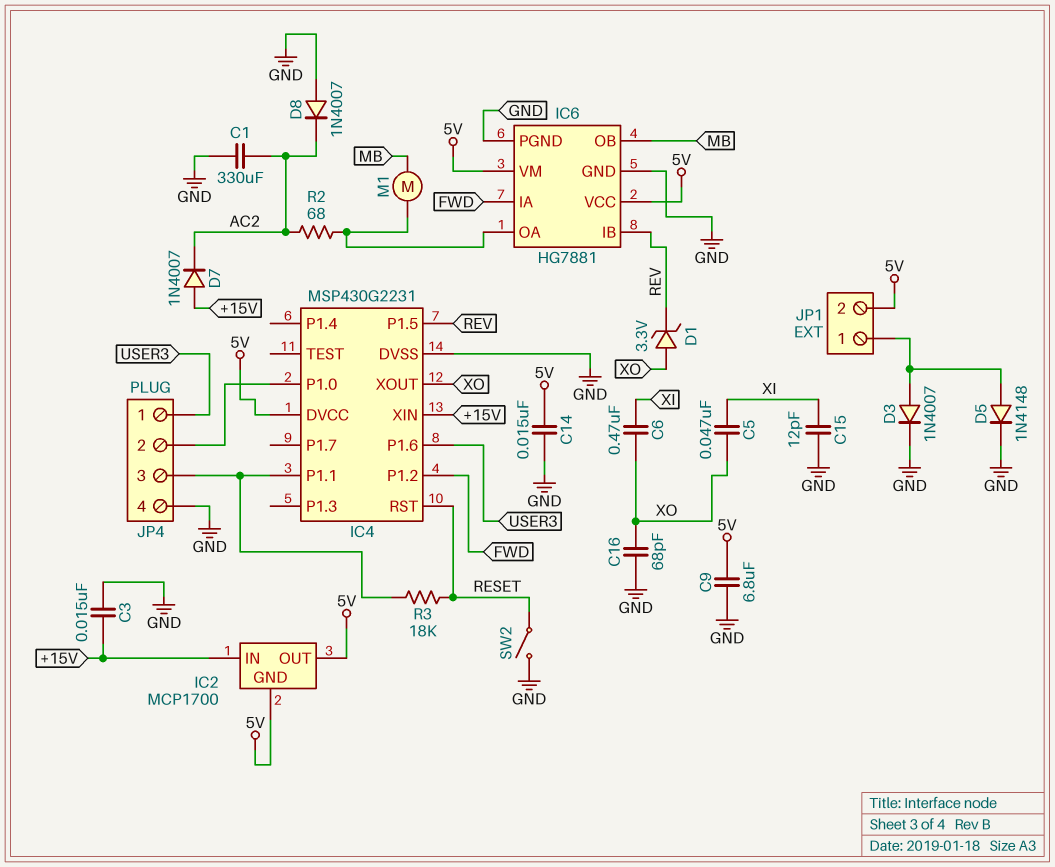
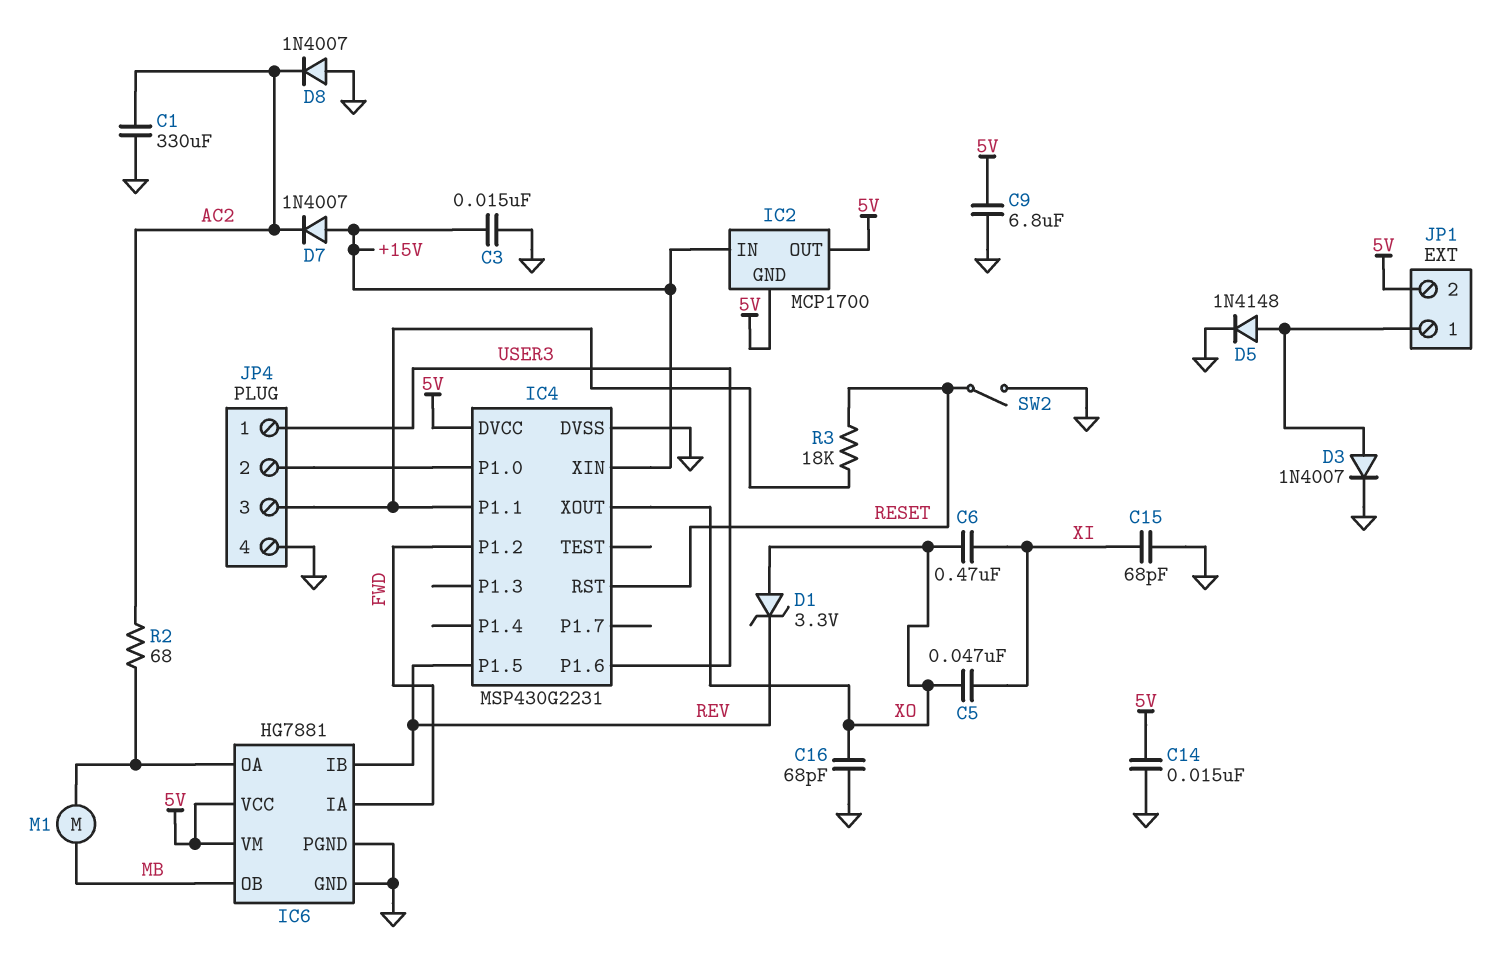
C15: 12pF (GND, XI) -> 68pF (GND, XI)

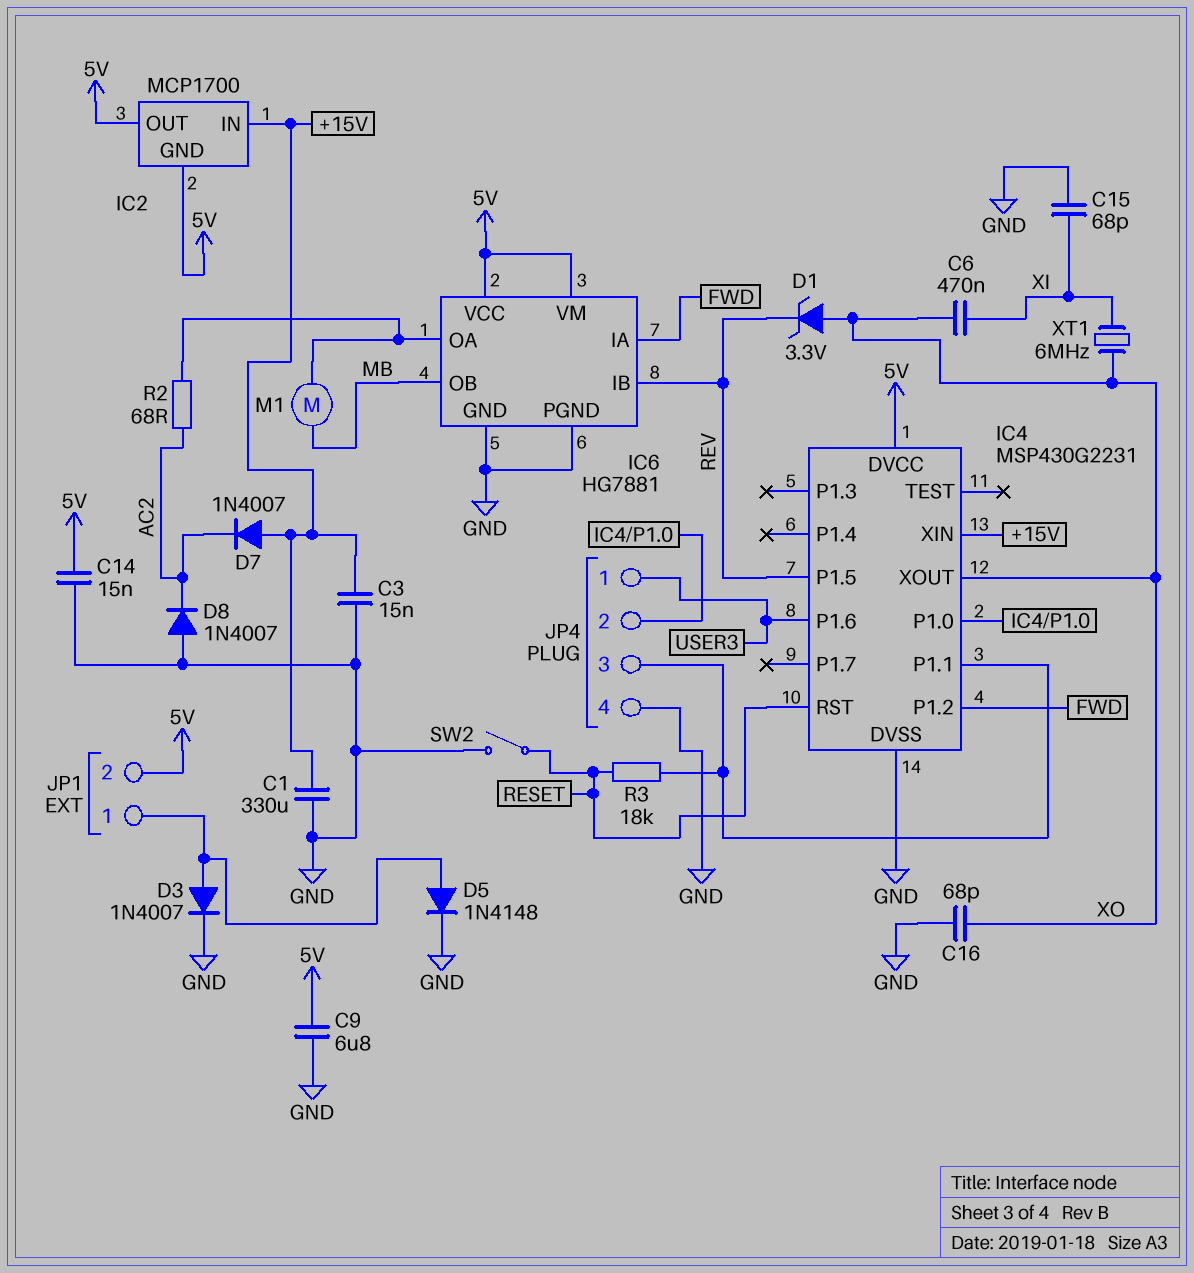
C1: 330uF (AC2, GND) -> 330uF (+15V, GND)
C5: 47nF (XI, XO) -> none
XT1: none -> 6MHz (XI, XO)

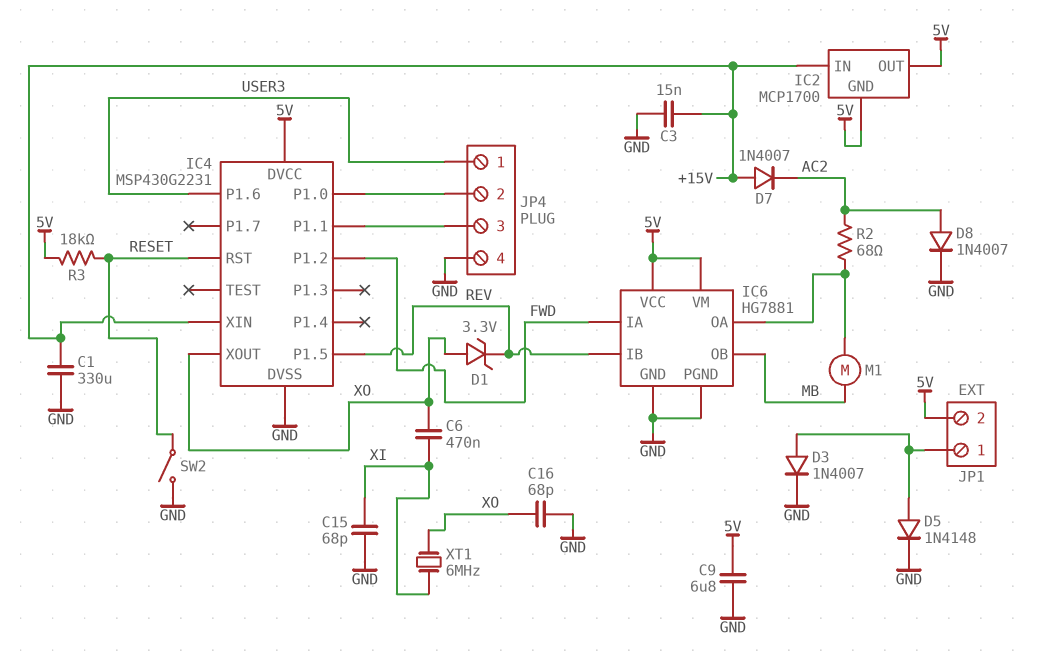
C14: 15nF (5V, GND) -> none
D8: diode 1N4007 (A GND, K AC2) -> diode 1N4007 (A AC2, K GND)
R3: 18k (IC4/P1.1, RESET) -> 18k (5V, RESET)

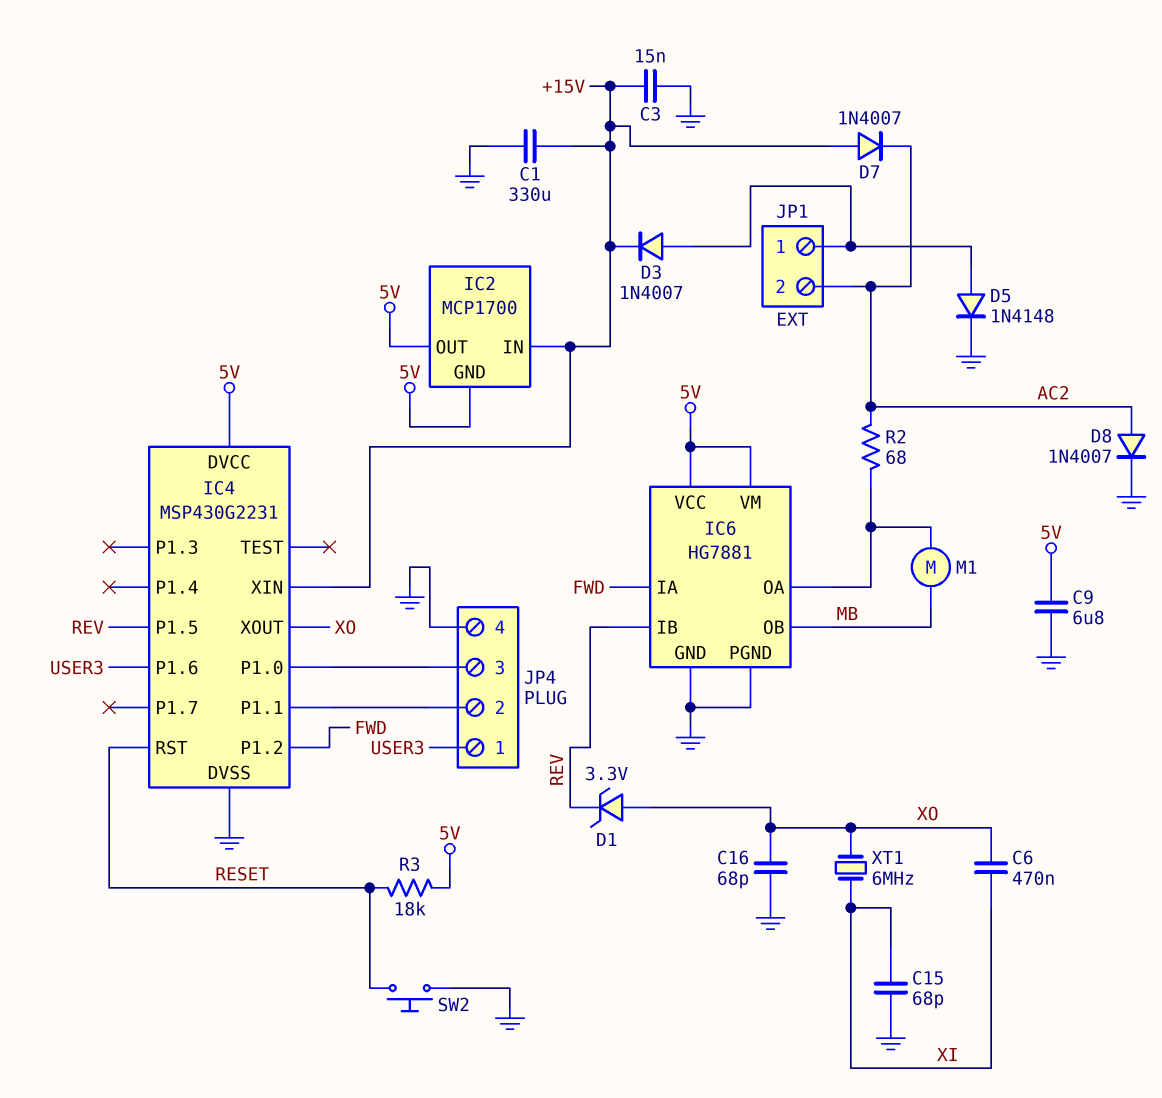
D3: diode 1N4007 (A JP1/1, K GND) -> diode 1N4007 (A JP1/1, K +15V)
JP1 pin 2: 5V -> AC2
JP4 pin 2: IC4/P1.0 -> IC4/P1.1
JP4 pin 3: IC4/P1.1 -> IC4/P1.0
SW2: switch (GND, RESET) -> button (GND, RESET)

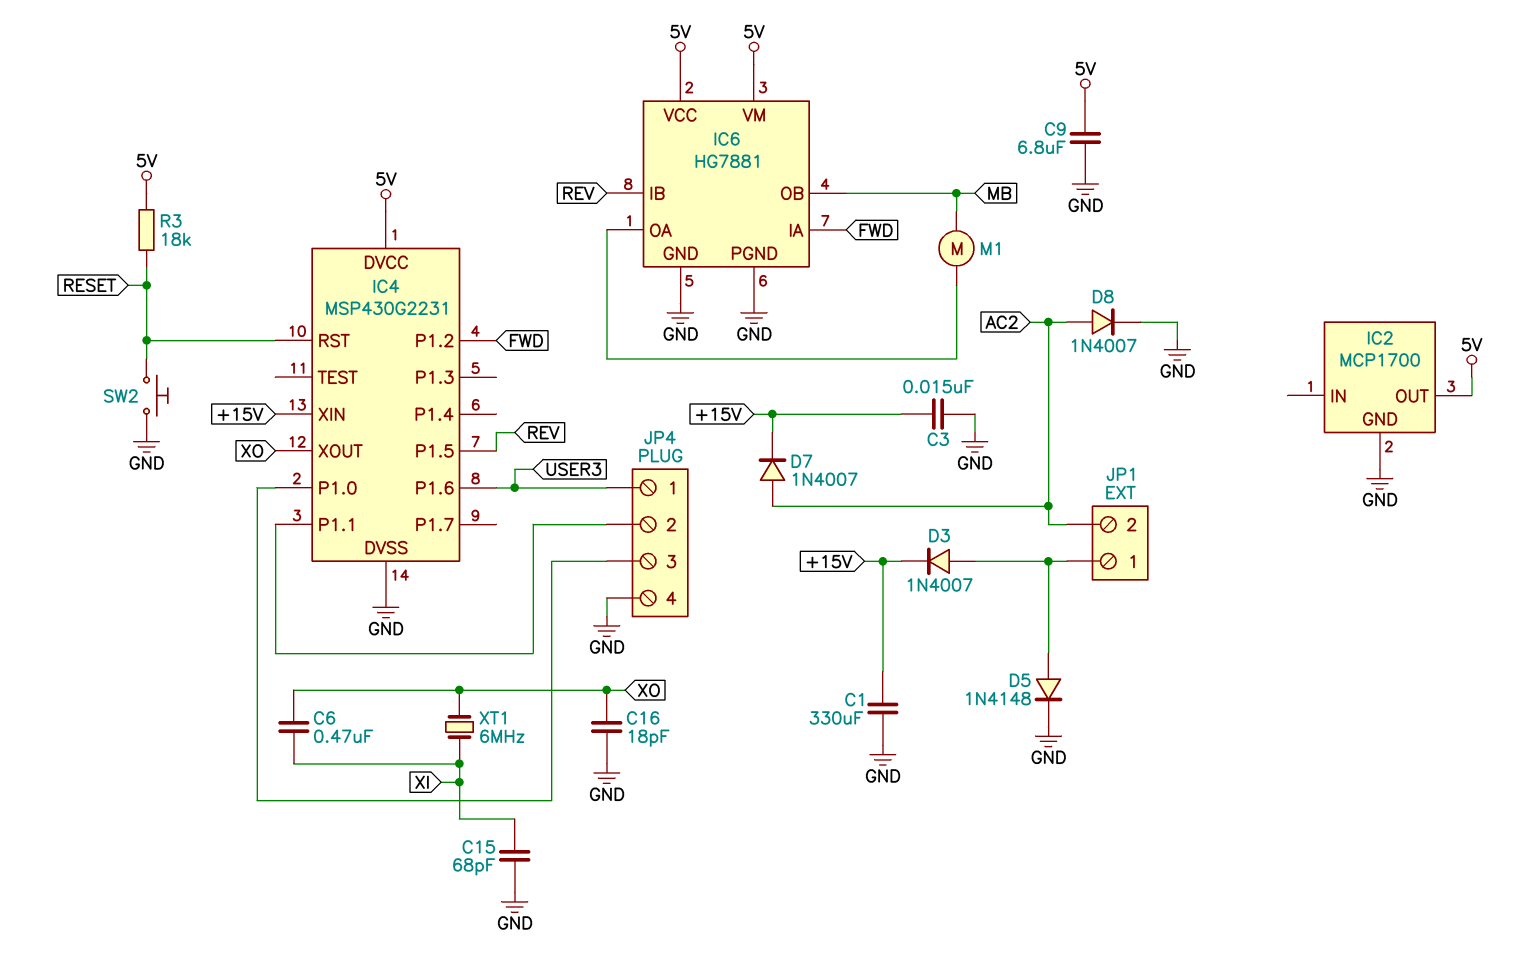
C16: 68pF (GND, XO) -> 18pF (GND, XO)
D1: zener 3.3V (A XO, K REV) -> none
D7: diode 1N4007 (A +15V, K AC2) -> diode 1N4007 (A AC2, K +15V)
IC2 pin GND: 5V -> GND
IC2 pin IN: +15V -> none
R2: 68 (AC2, IC6/OA) -> none

